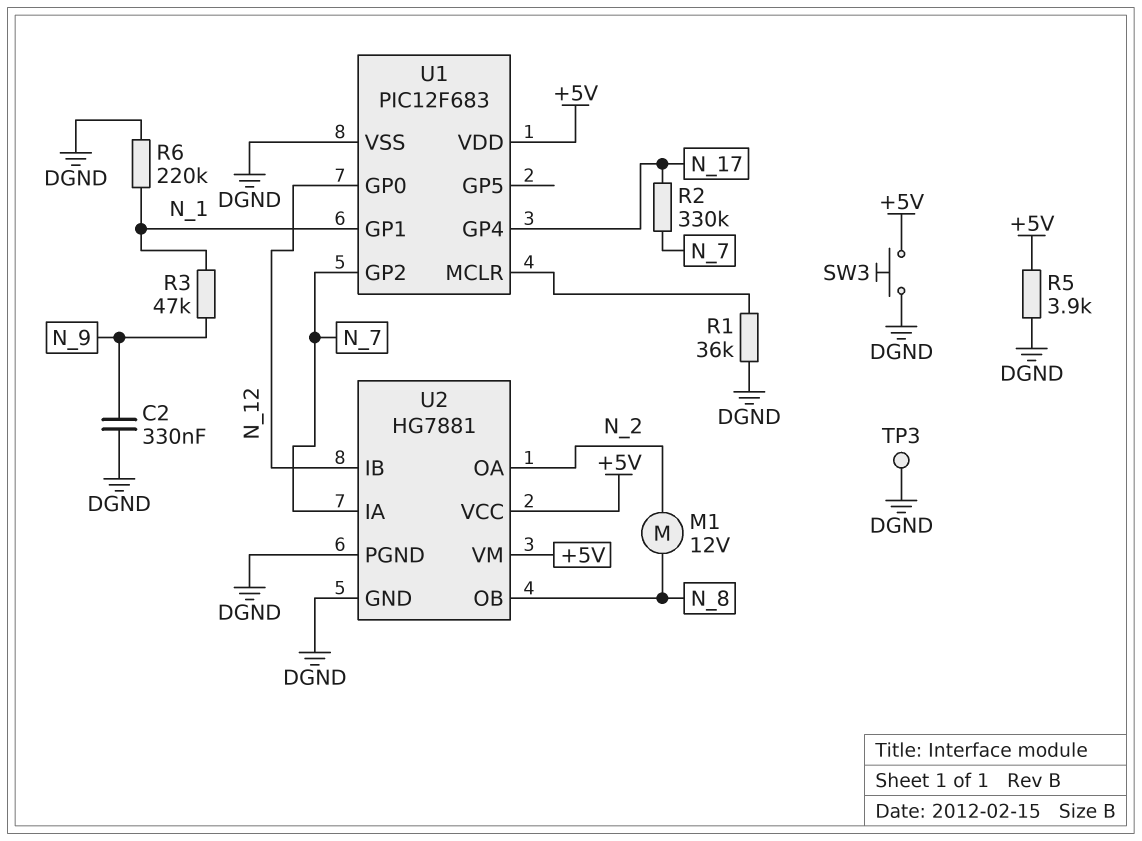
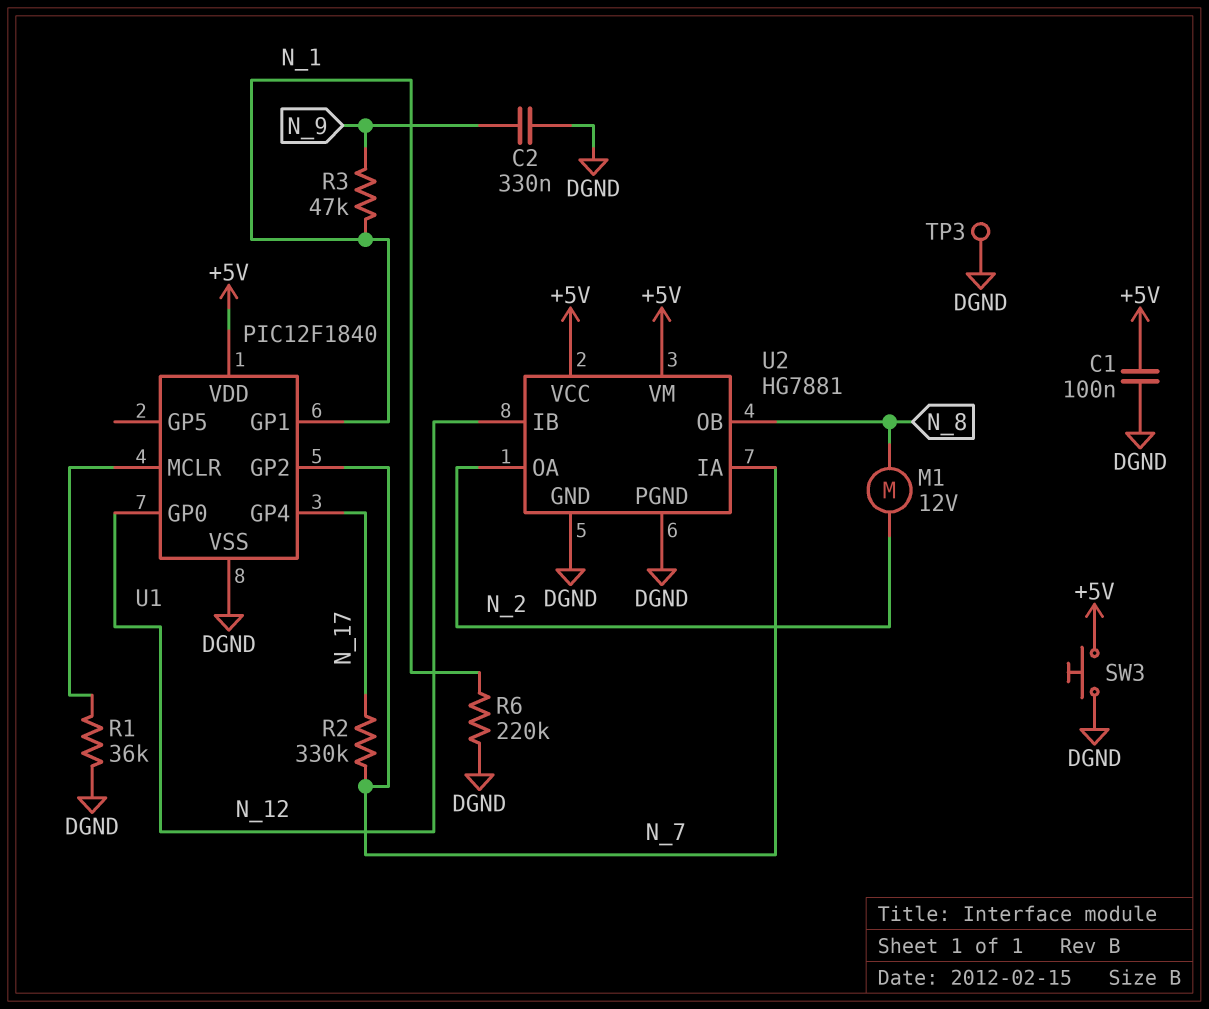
C1: none -> 100nF (+5V, DGND)
R5: 3.9k (+5V, DGND) -> none
U1: PIC12F683 -> PIC12F1840

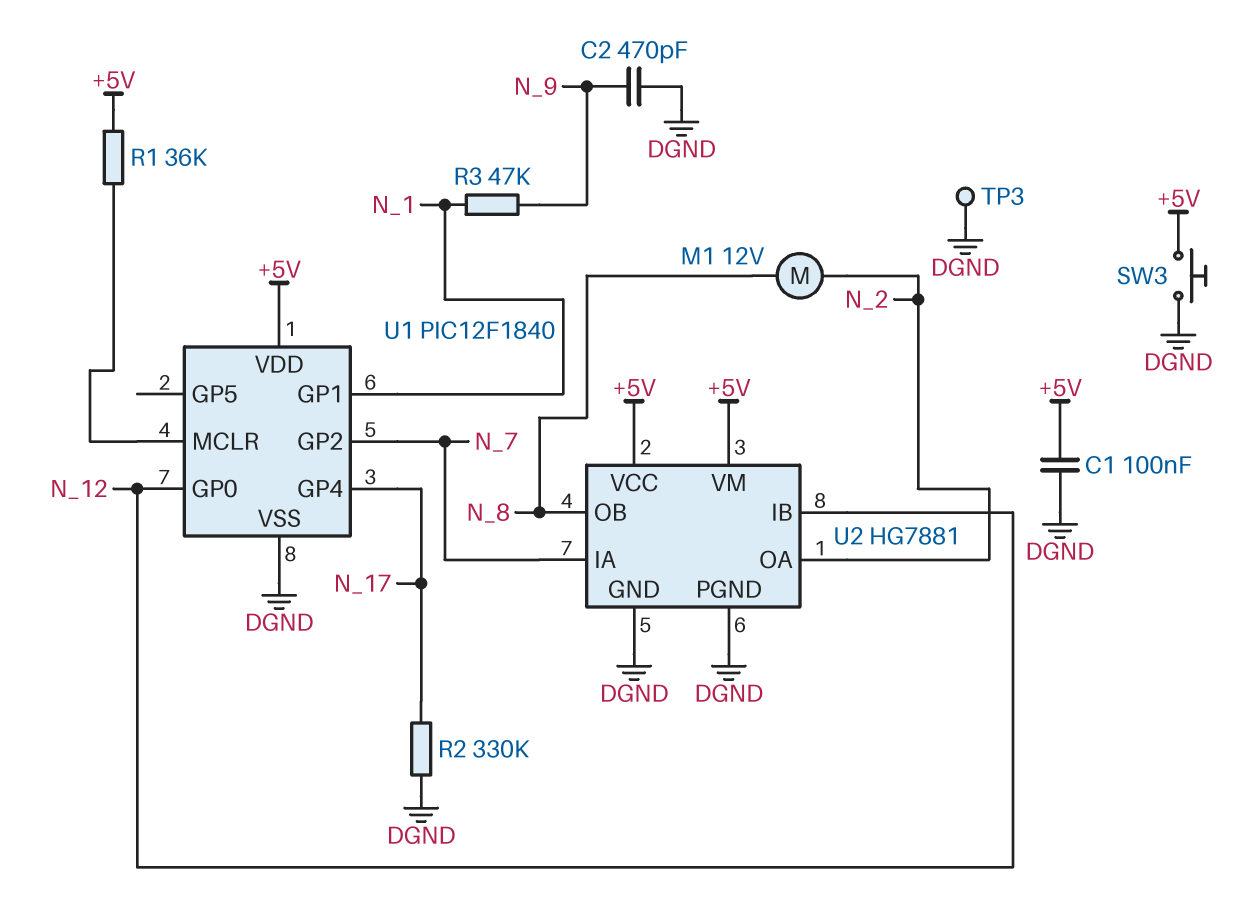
C2: 330nF (DGND, N_9) -> 470pF (DGND, N_9)
R1: 36k (DGND, U1/MCLR) -> 36k (+5V, U1/MCLR)
R2: 330k (N_7, N_17) -> 330k (DGND, N_17)
R6: 220k (DGND, N_1) -> none

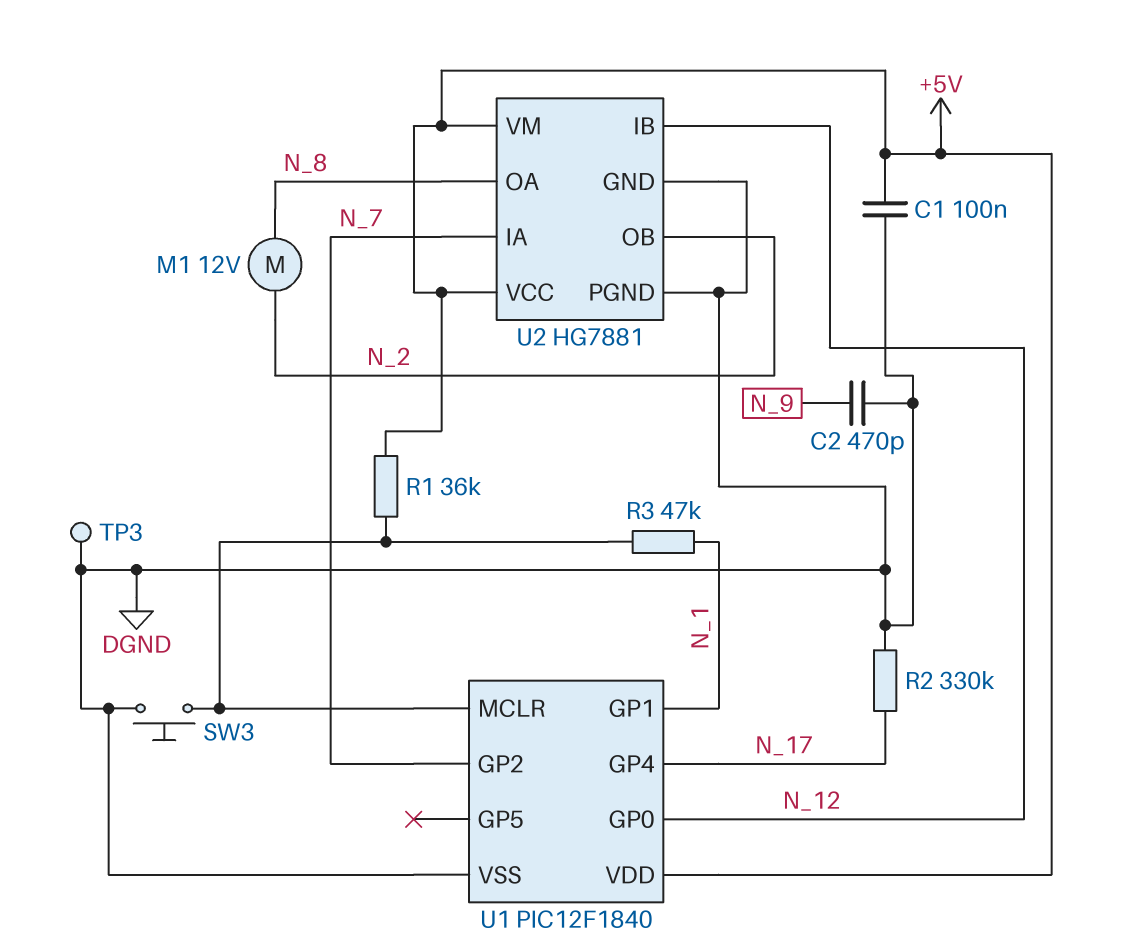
R3: 47k (N_1, N_9) -> 47k (N_1, U1/MCLR)
SW3: button (+5V, DGND) -> button (DGND, U1/MCLR)
U2 pin OA: N_2 -> N_8
U2 pin OB: N_8 -> N_2

